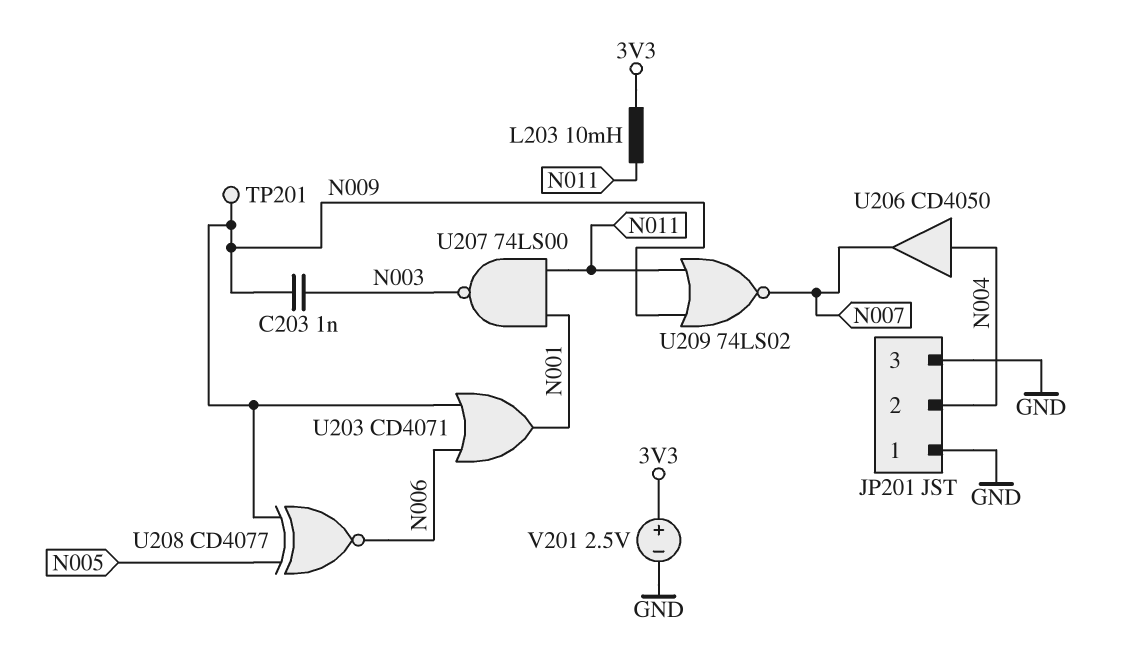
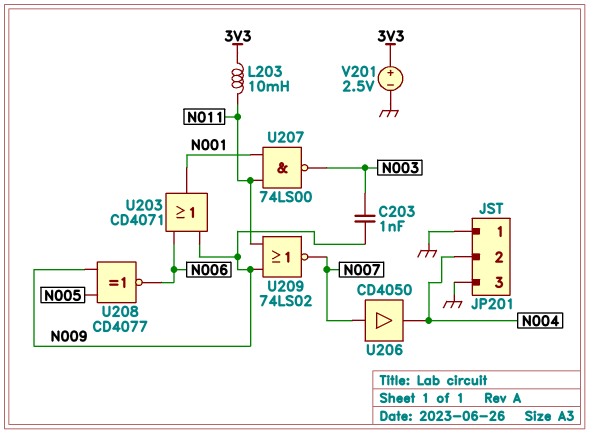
TP201: test point (N009) -> none
U206: buffer CD4050 (in N004, out N007) -> buffer CD4050 (in N007, out N004)

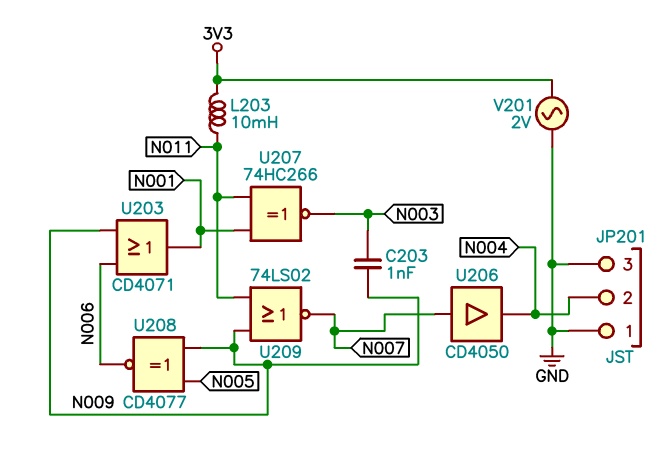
U207: NAND 74LS00 (in N001, in N011, out N003) -> XNOR 74HC266 (in N001, in N011, out N003)
V201: 2.5V (plus 3V3, minus GND) -> AC 2V (3V3, GND)

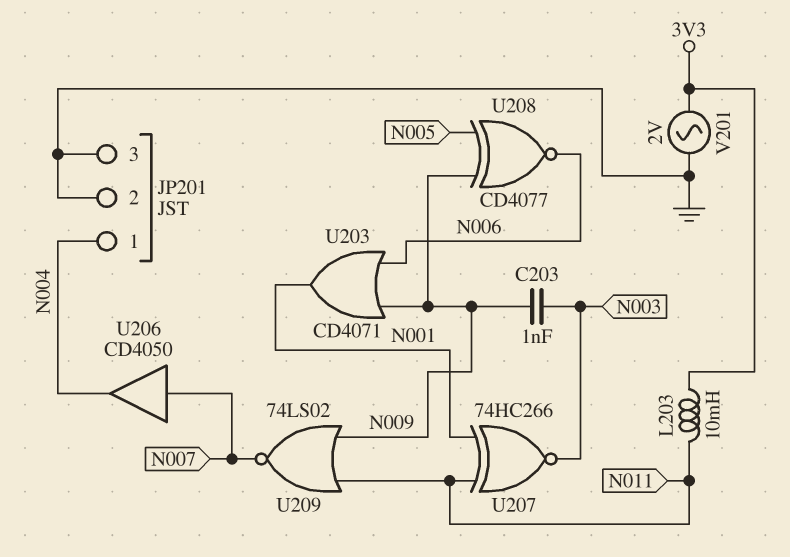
JP201 pin 1: GND -> N004
JP201 pin 2: N004 -> GND

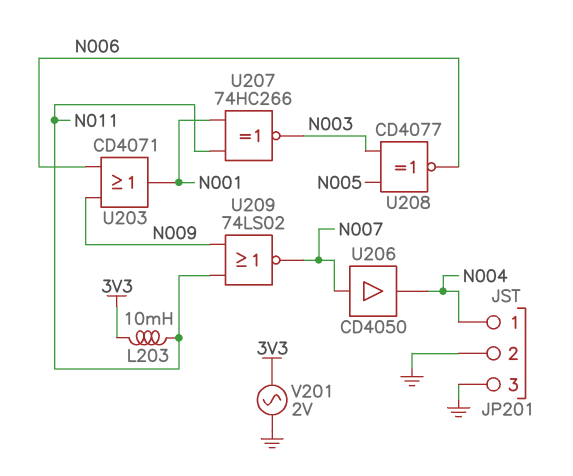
C203: 1nF (N003, N009) -> none
U208: XNOR CD4077 (in N005, in N009, out N006) -> XNOR CD4077 (in N003, in N005, out N006)

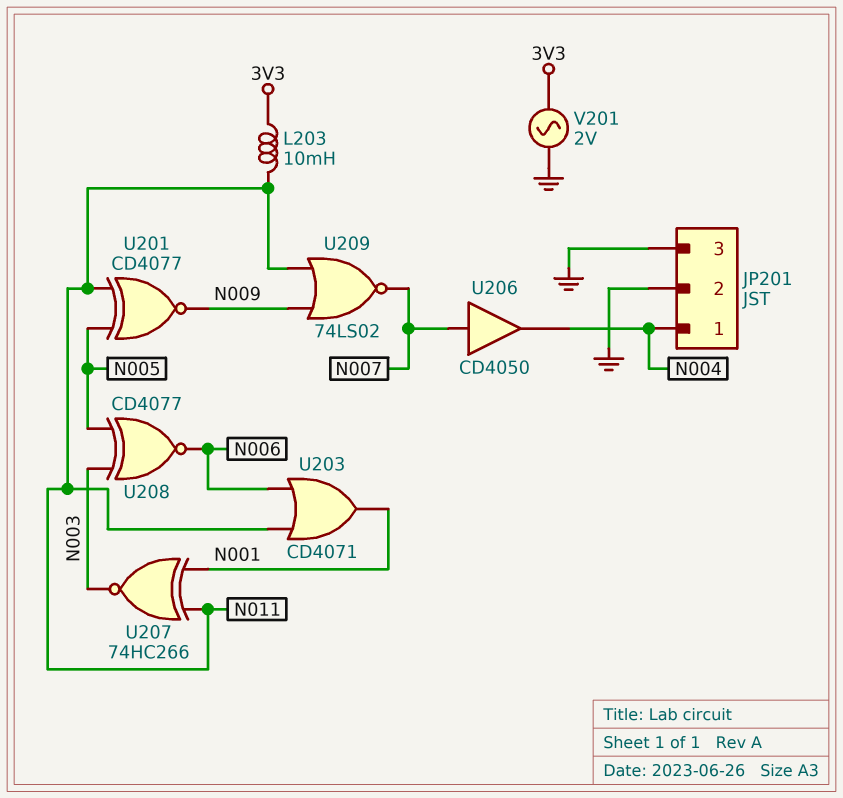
U201: none -> XNOR CD4077 (in N005, in N011, out N009)
U203: OR CD4071 (in N006, in N009, out N001) -> OR CD4071 (in N006, in N011, out N001)

